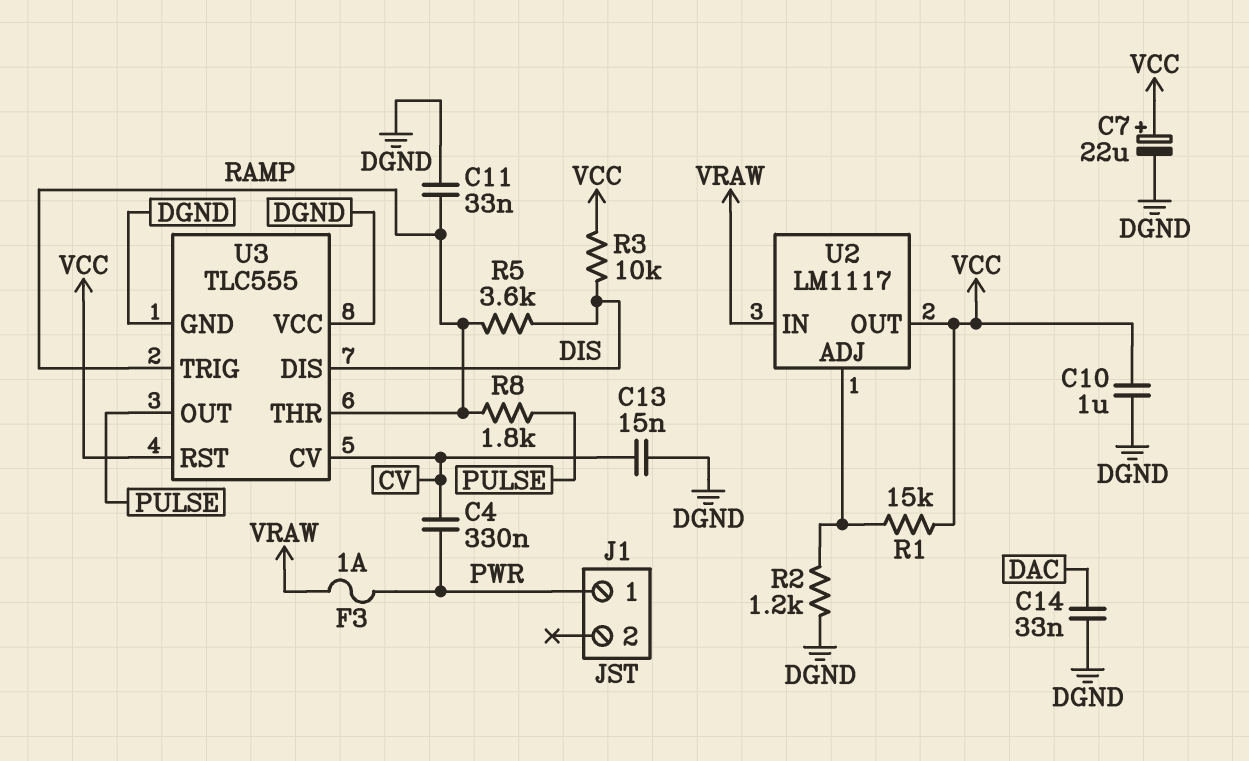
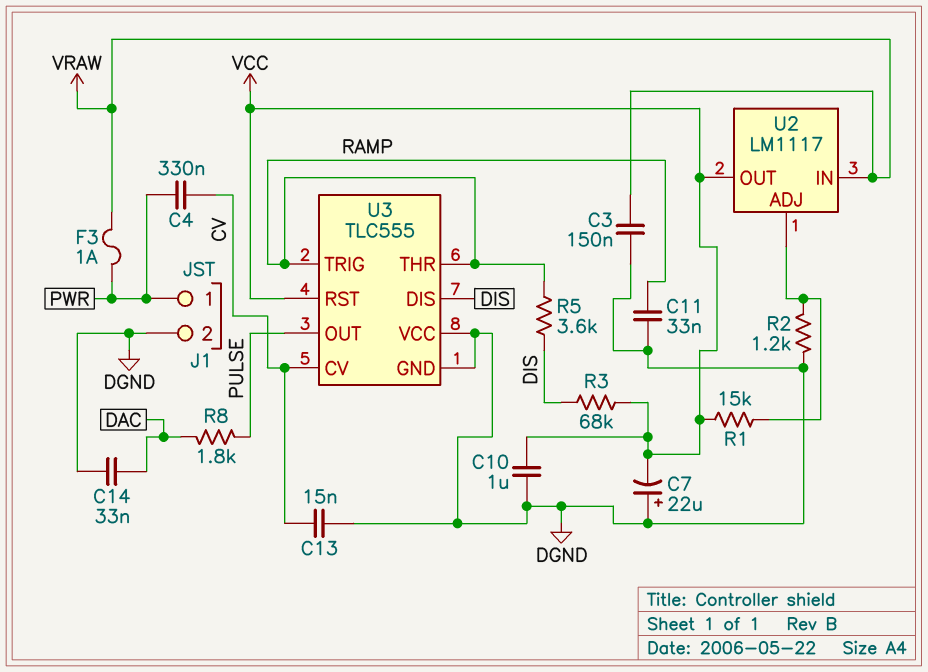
C3: none -> 150nF (DGND, VRAW)
C7: 22uF (plus VCC, minus DGND) -> 22uF (plus DGND, minus VCC)
J1 pin 2: none -> DGND
R3: 10k (DIS, VCC) -> 68k (DIS, VCC)
R8: 1.8k (PULSE, RAMP) -> 1.8k (DAC, PULSE)

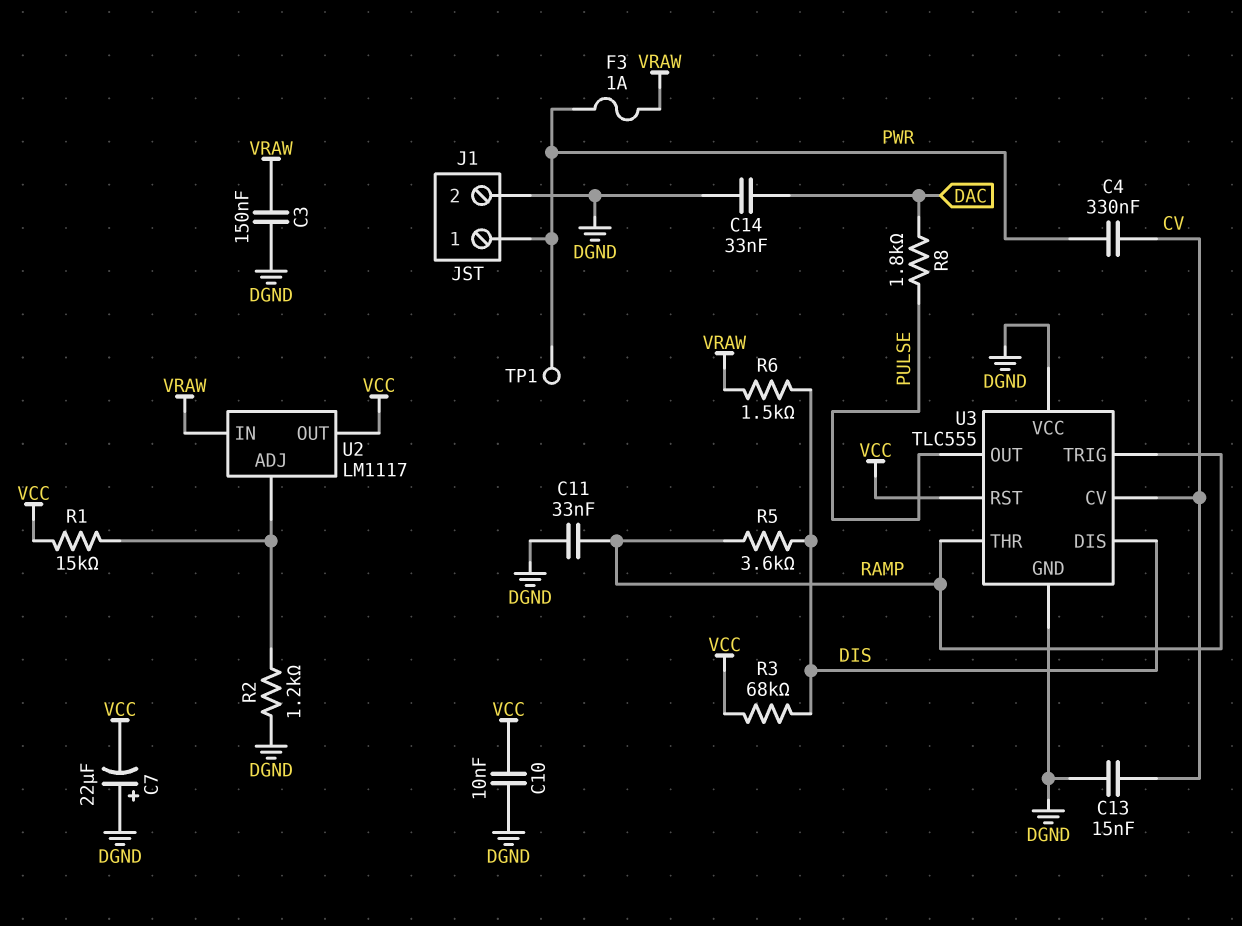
C10: 1uF (DGND, VCC) -> 10nF (DGND, VCC)
R6: none -> 1.5k (DIS, VRAW)
TP1: none -> test point (PWR)

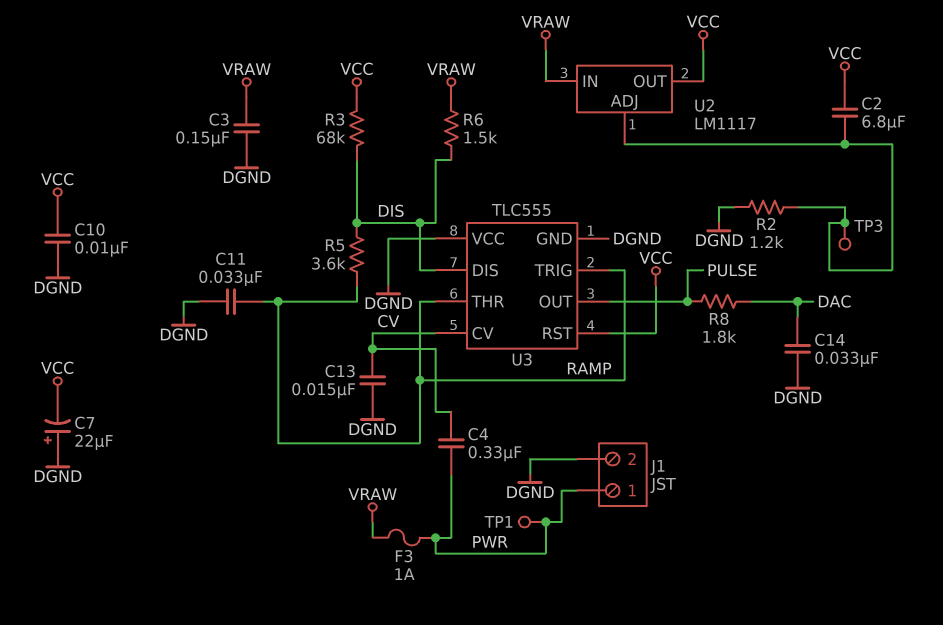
C2: none -> 6.8uF (U2/ADJ, VCC)
R1: 15k (U2/ADJ, VCC) -> none
TP3: none -> test point (U2/ADJ)

